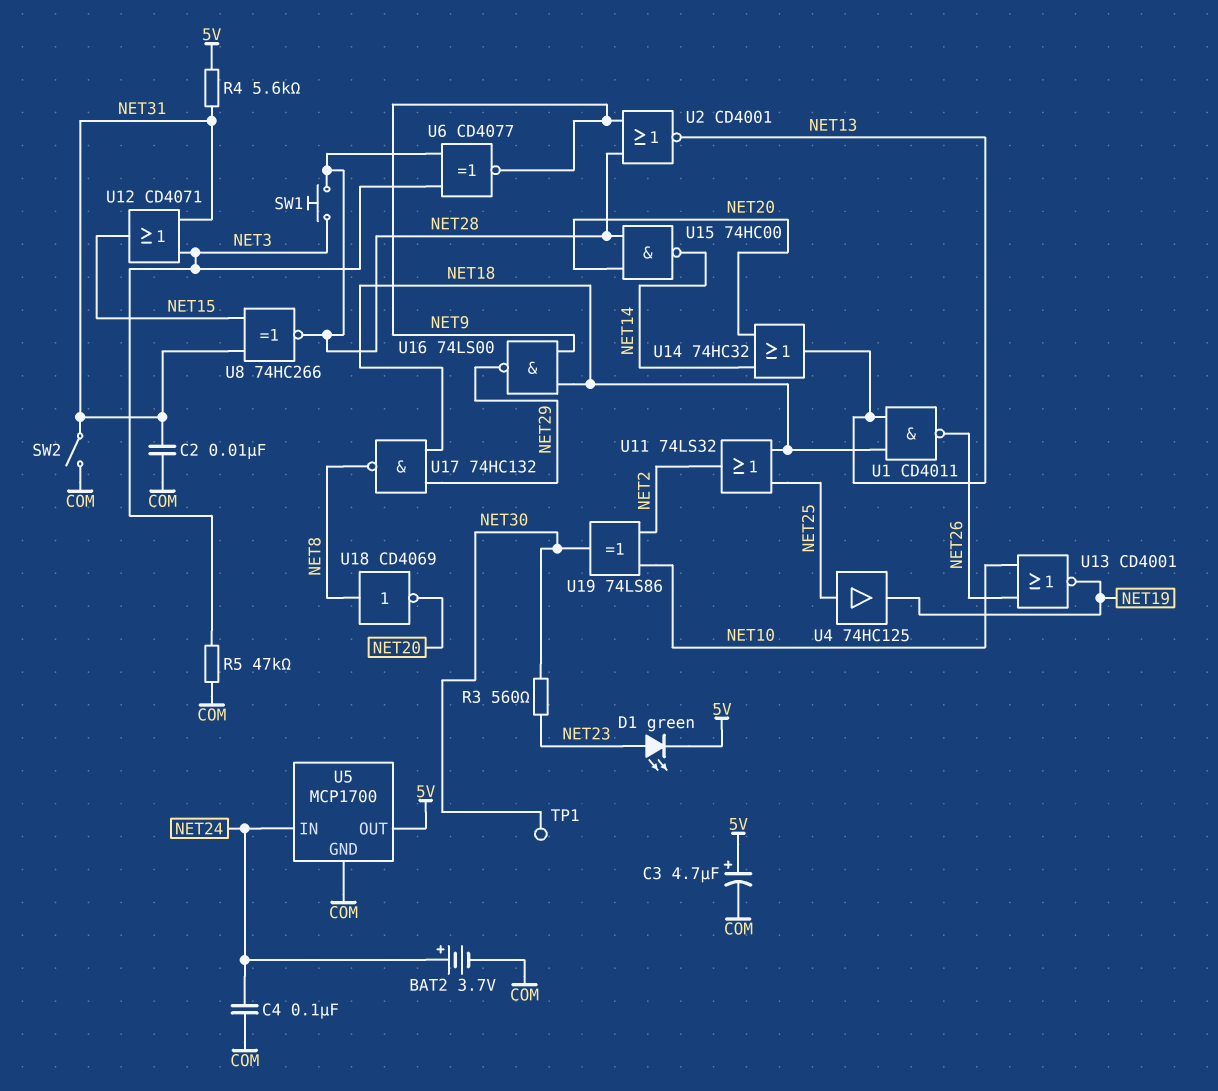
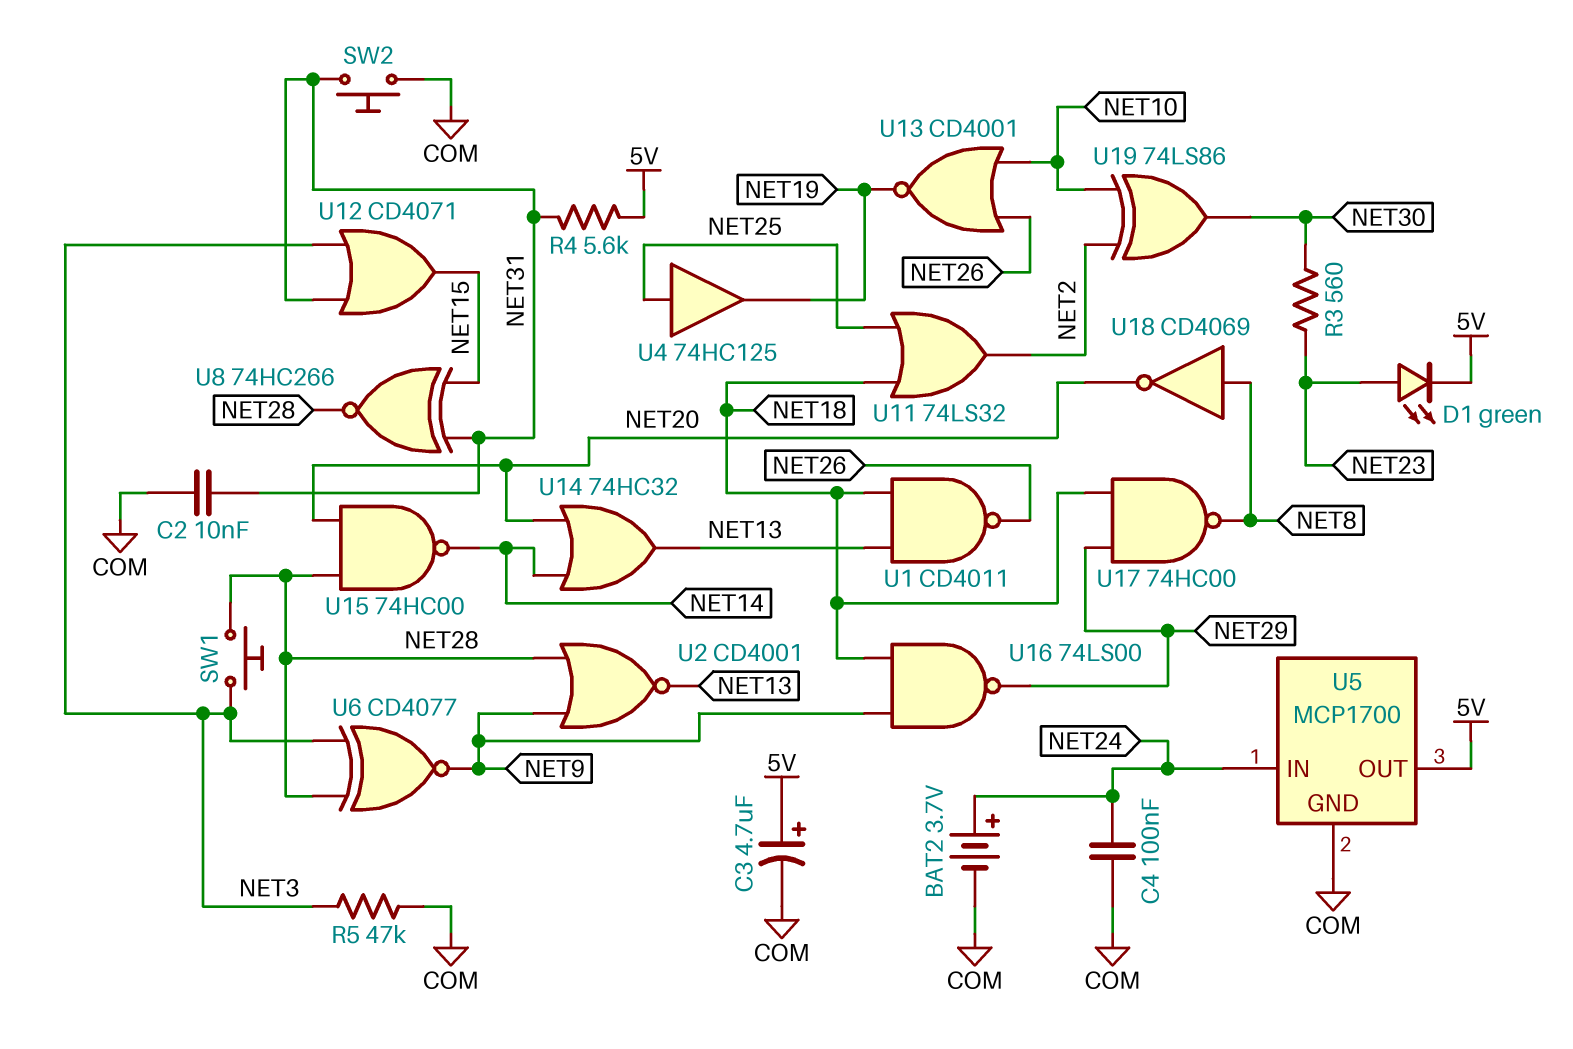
SW2: switch (COM, NET31) -> button (COM, NET31)
TP1: test point (NET30) -> none
U17: NAND 74HC132 (in NET18, in NET29, out NET8) -> NAND 74HC00 (in NET18, in NET29, out NET8)

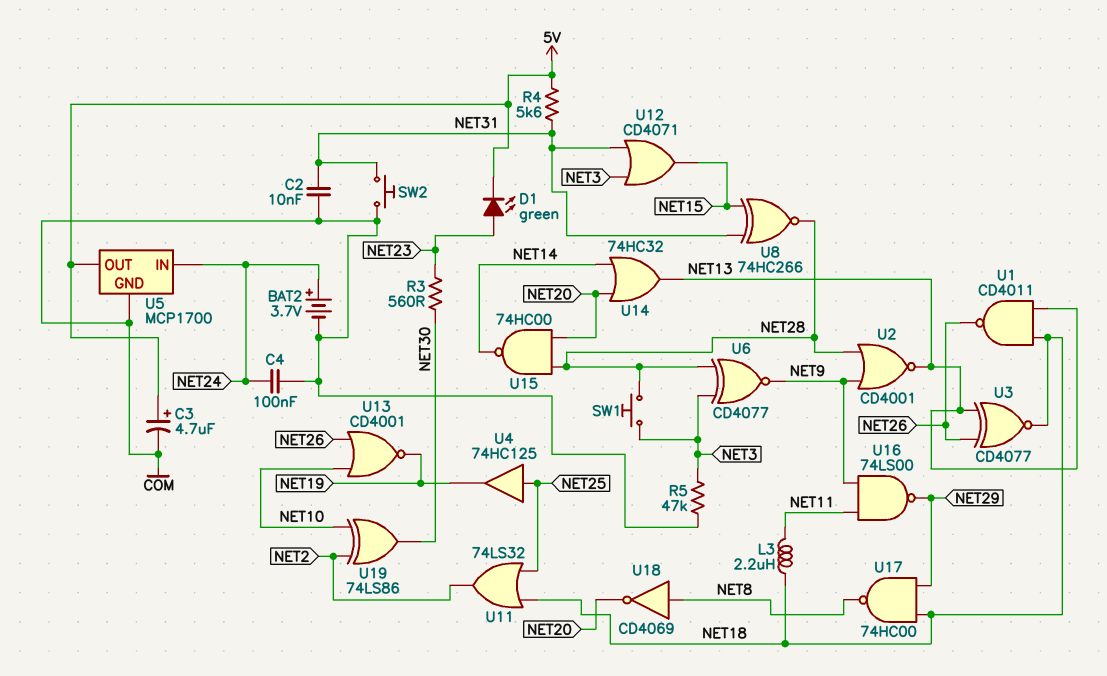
L3: none -> 2.2uH (NET11, NET18)
U3: none -> XNOR CD4077 (in NET13, in NET26, out NET18)
U16: NAND 74LS00 (in NET9, in NET18, out NET29) -> NAND 74LS00 (in NET9, in NET11, out NET29)

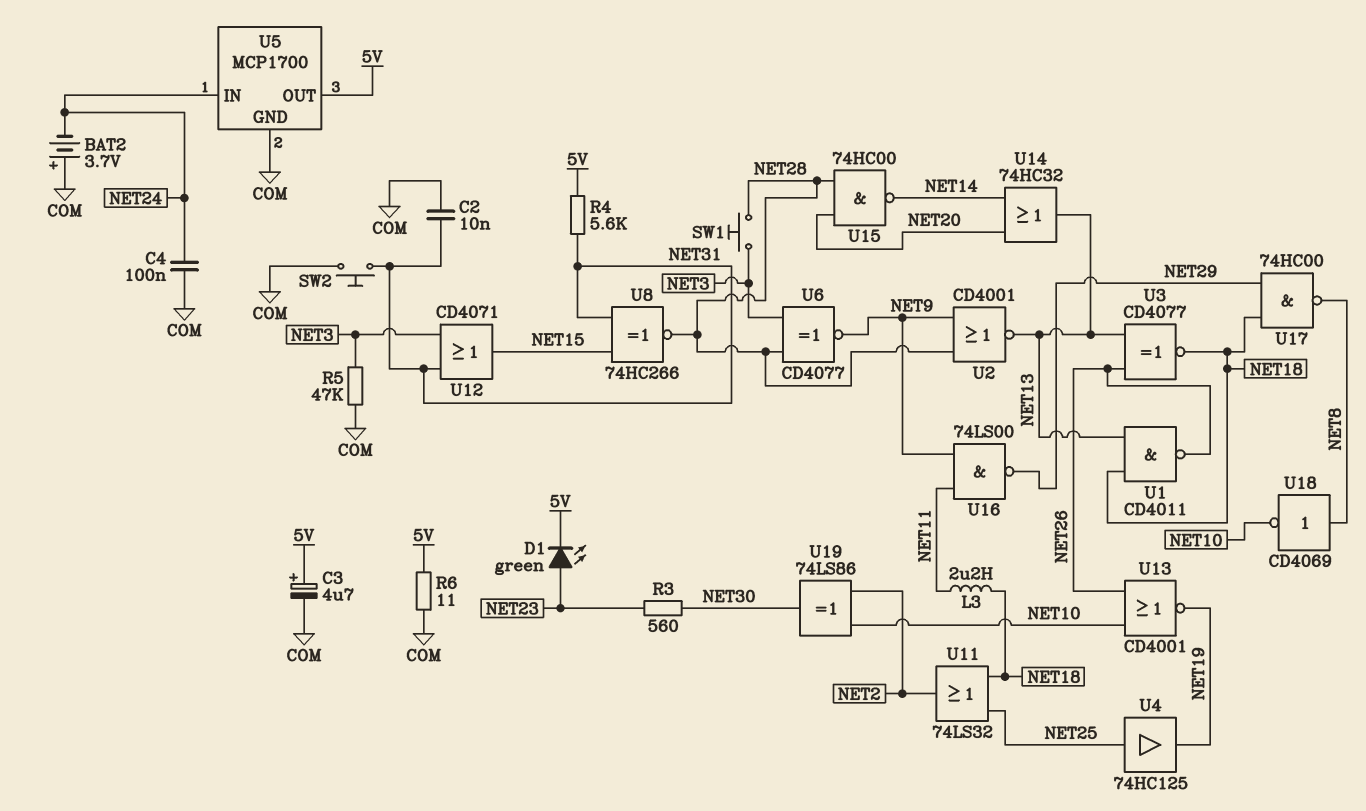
BAT2: 3.7V (plus NET24, minus COM) -> 3.7V (plus COM, minus NET24)
R6: none -> 11 (5V, COM)
U18: NOT CD4069 (in NET8, out NET20) -> NOT CD4069 (in NET8, out NET10)

